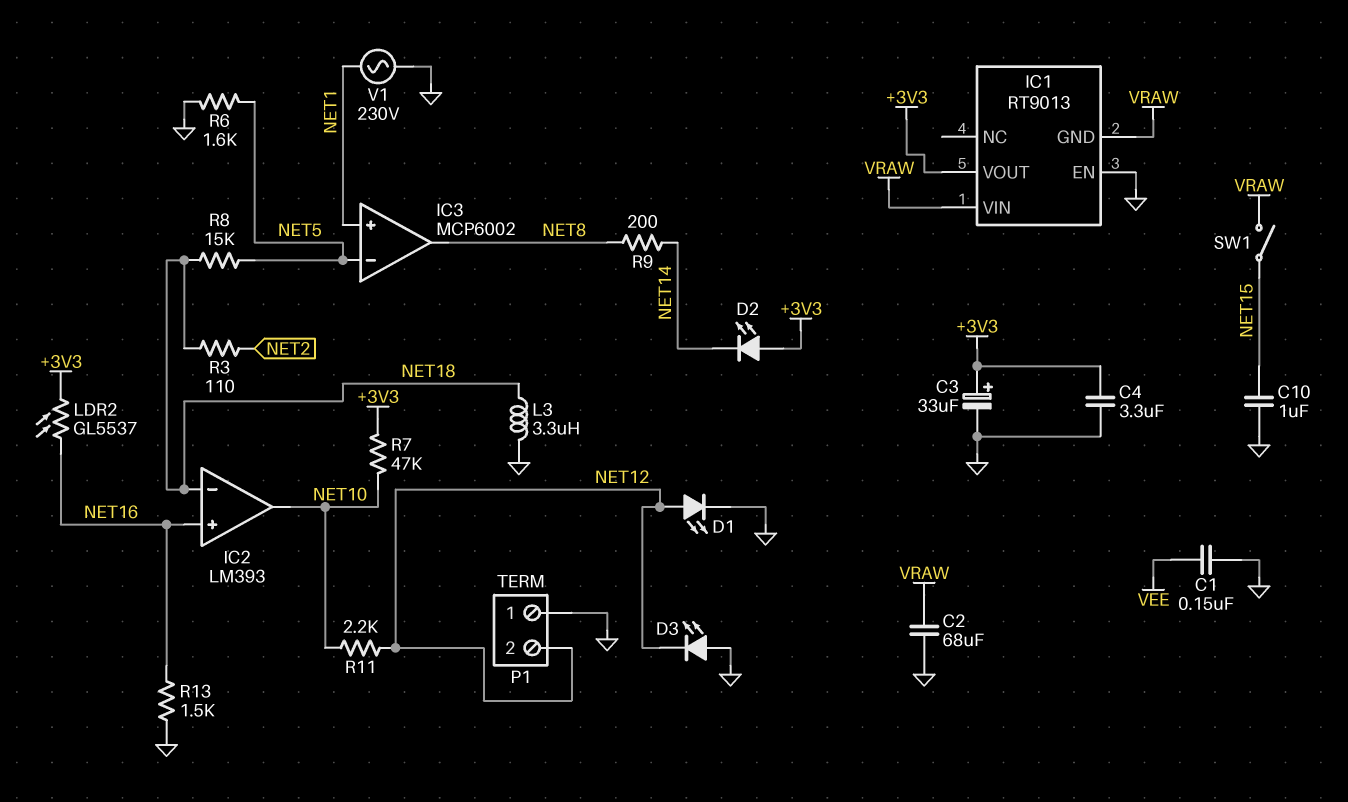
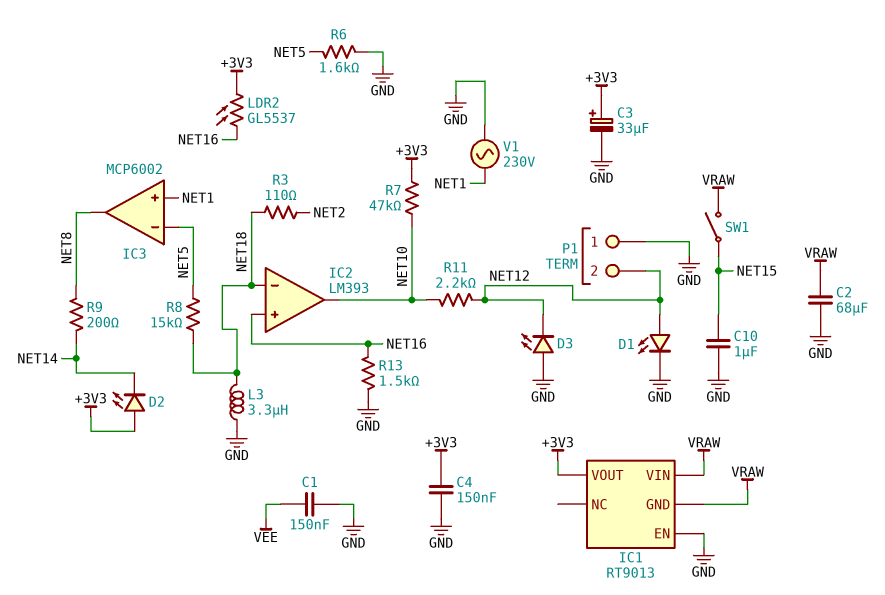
C4: 3.3uF (+3V3, GND) -> 150nF (+3V3, GND)

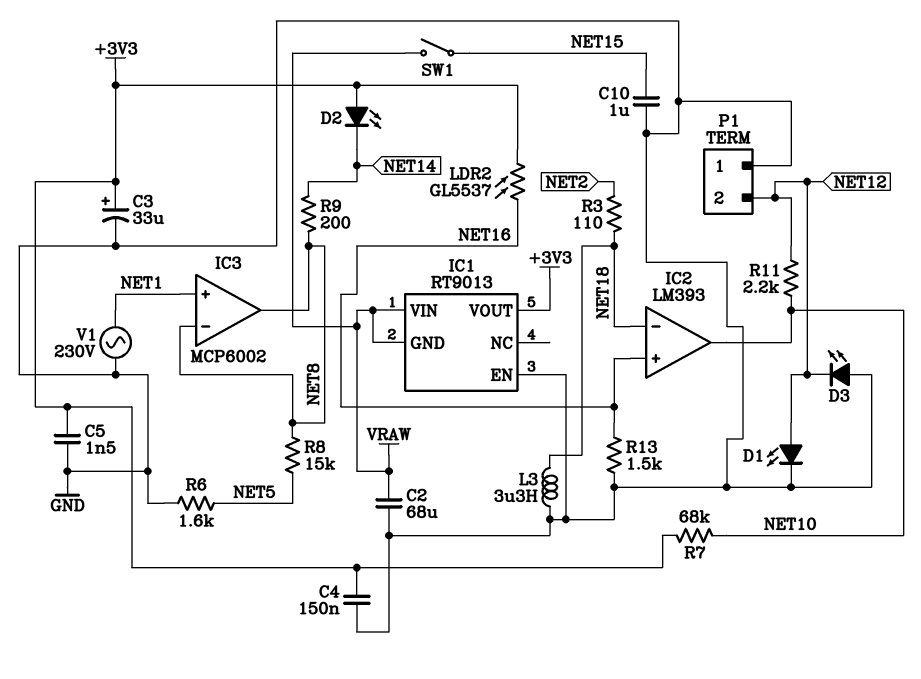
C1: 150nF (GND, VEE) -> none
C5: none -> 1.5nF (+3V3, GND)
IC3 pin in-: NET5 -> NET8
R7: 47k (+3V3, NET10) -> 68k (+3V3, NET10)
R8: 15k (NET5, NET18) -> 15k (NET5, NET8)

